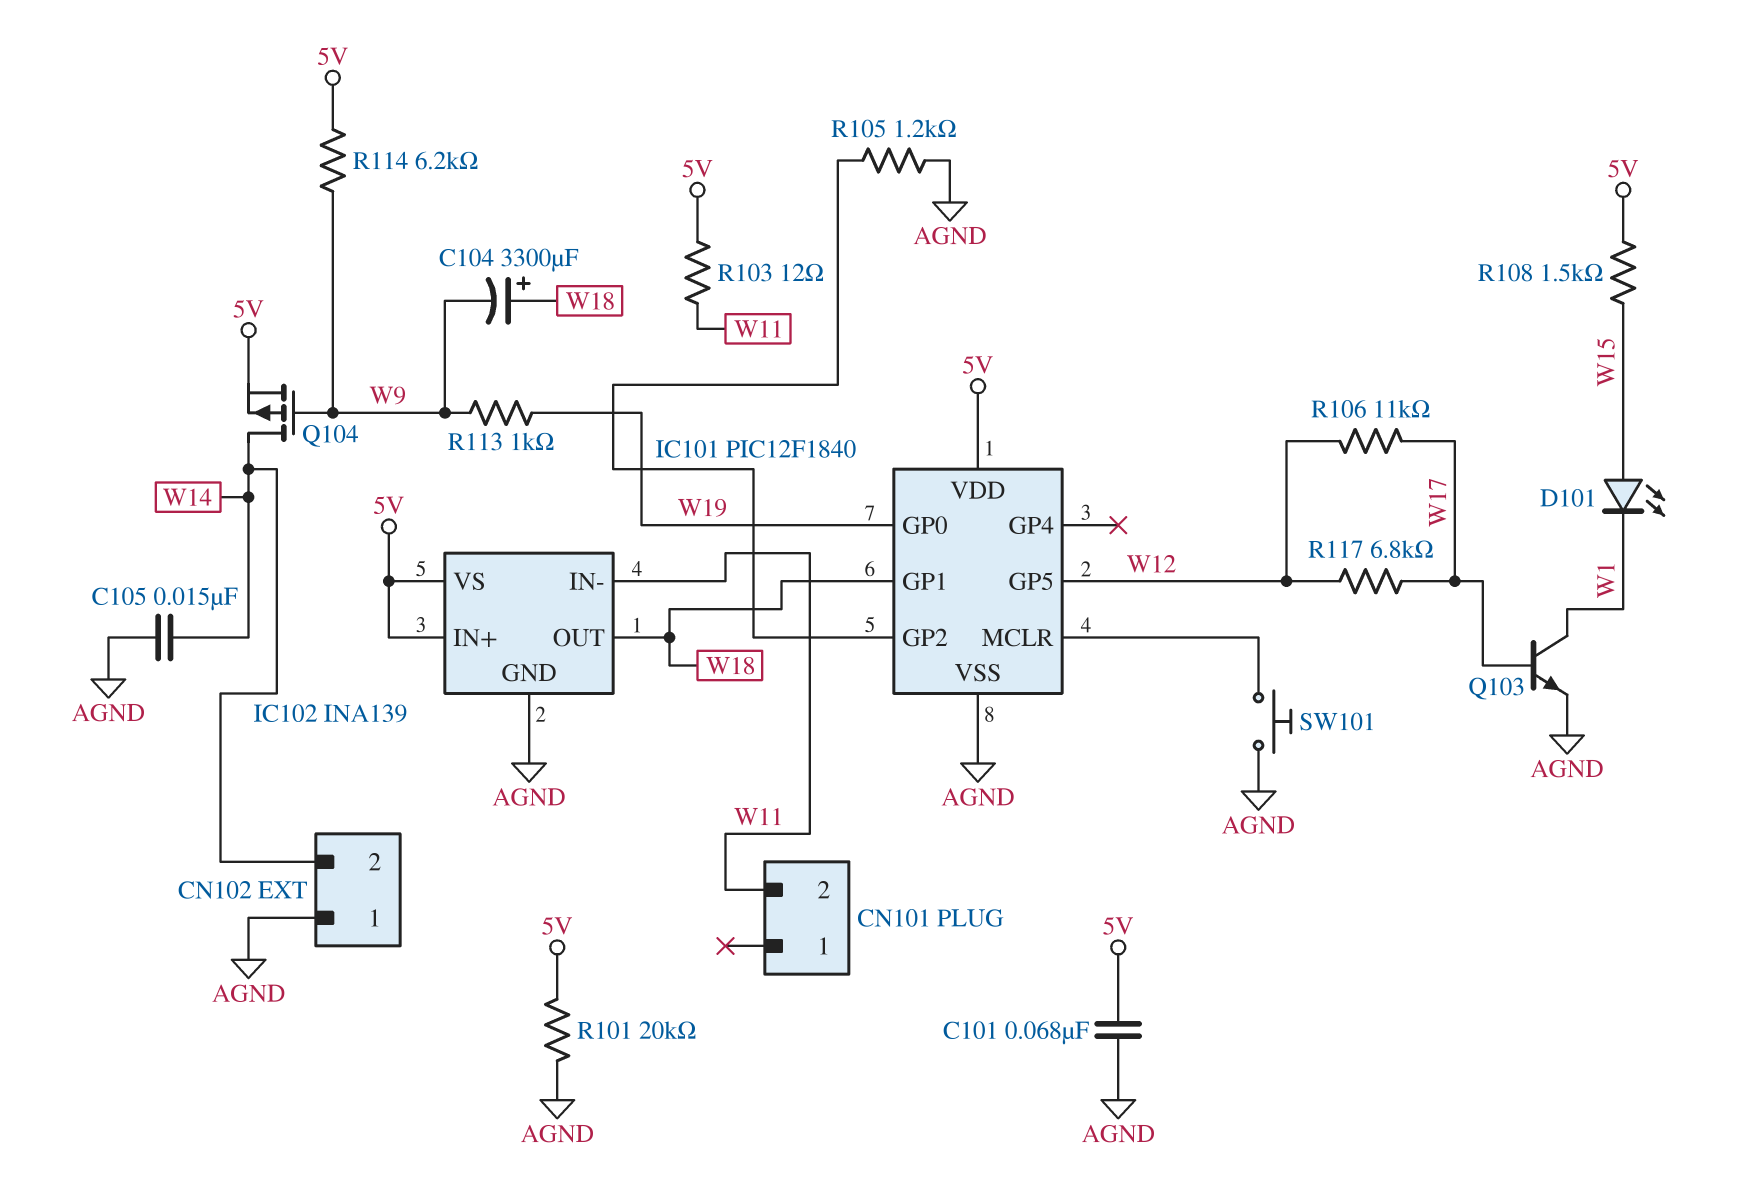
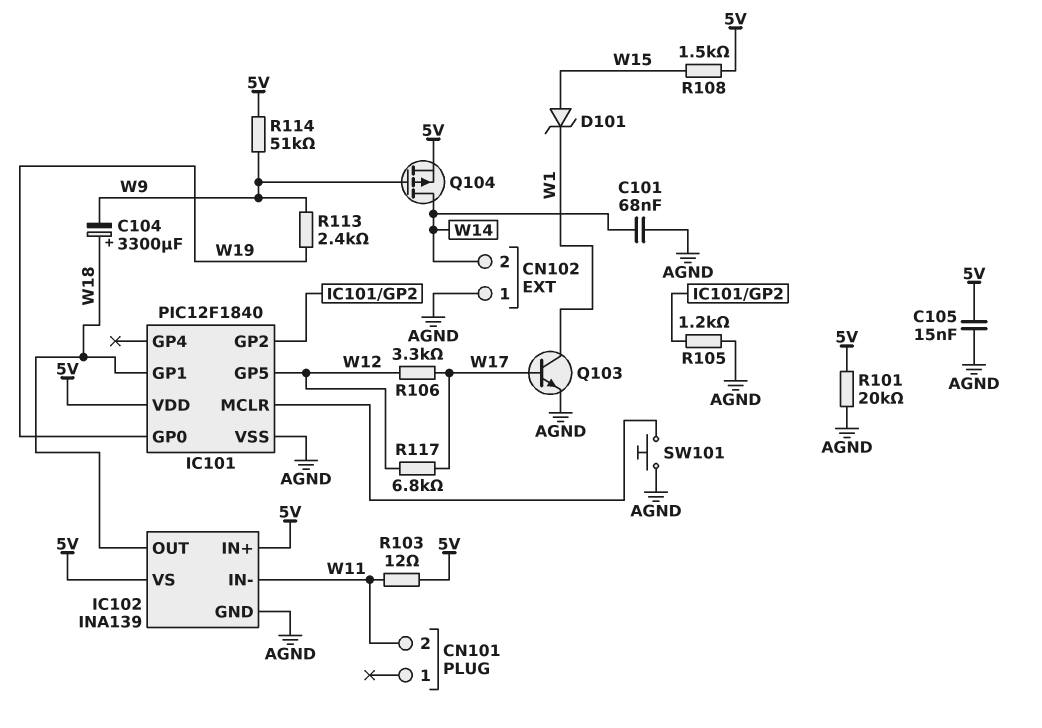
C101: 68nF (5V, AGND) -> 68nF (AGND, W14)
C105: 15nF (AGND, W14) -> 15nF (5V, AGND)
D101: LED (A W15, K W1) -> zener (A W15, K W1)
R106: 11k (W12, W17) -> 3.3k (W12, W17)
R113: 1k (W9, W19) -> 2.4k (W9, W19)
R114: 6.2k (5V, W9) -> 51k (5V, W9)

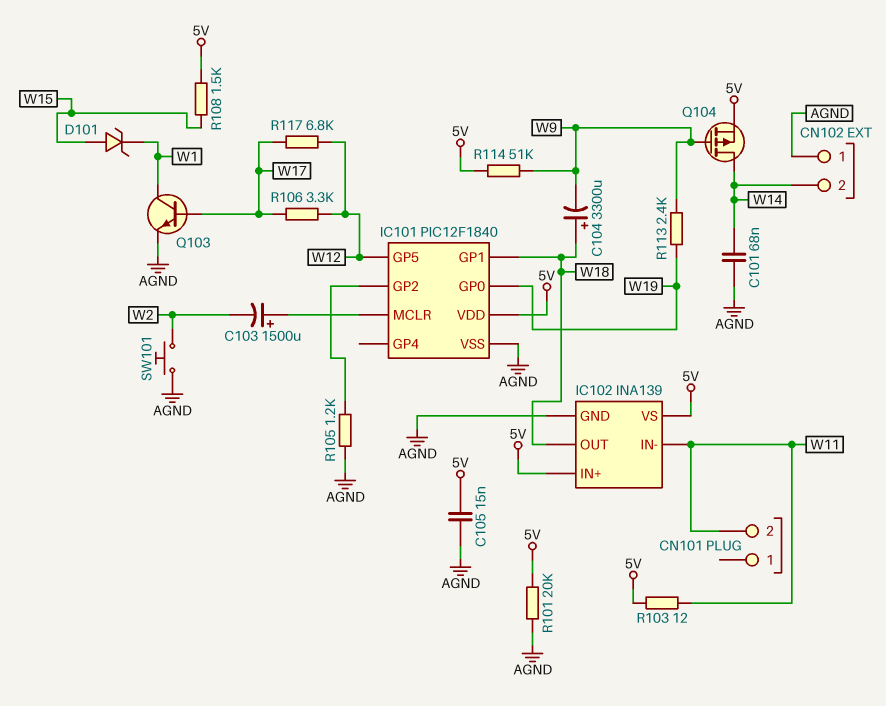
C103: none -> 1500uF (plus IC101/MCLR, minus W2)
SW101: button (AGND, IC101/MCLR) -> button (AGND, W2)

